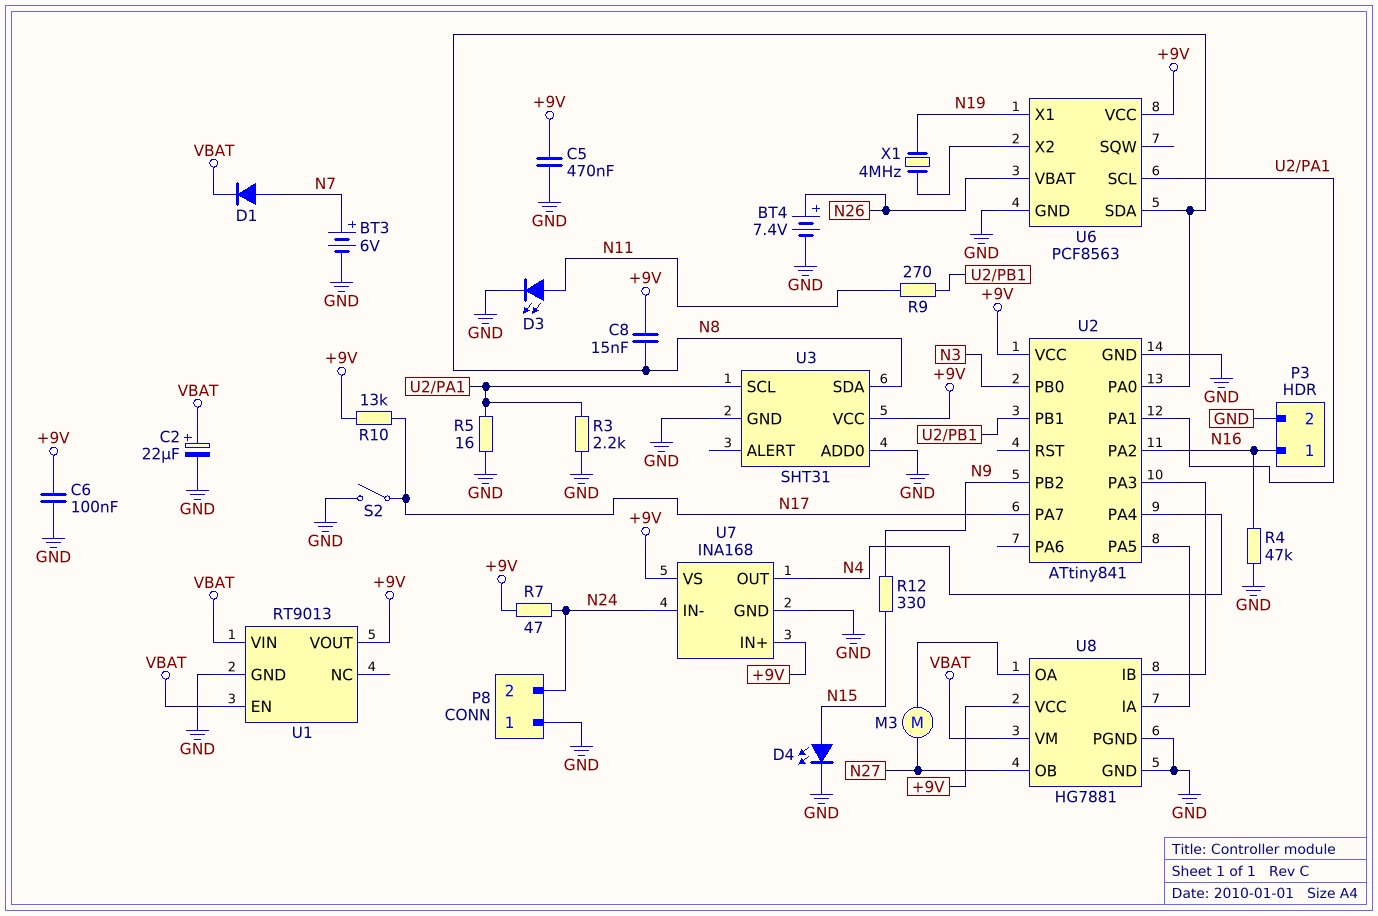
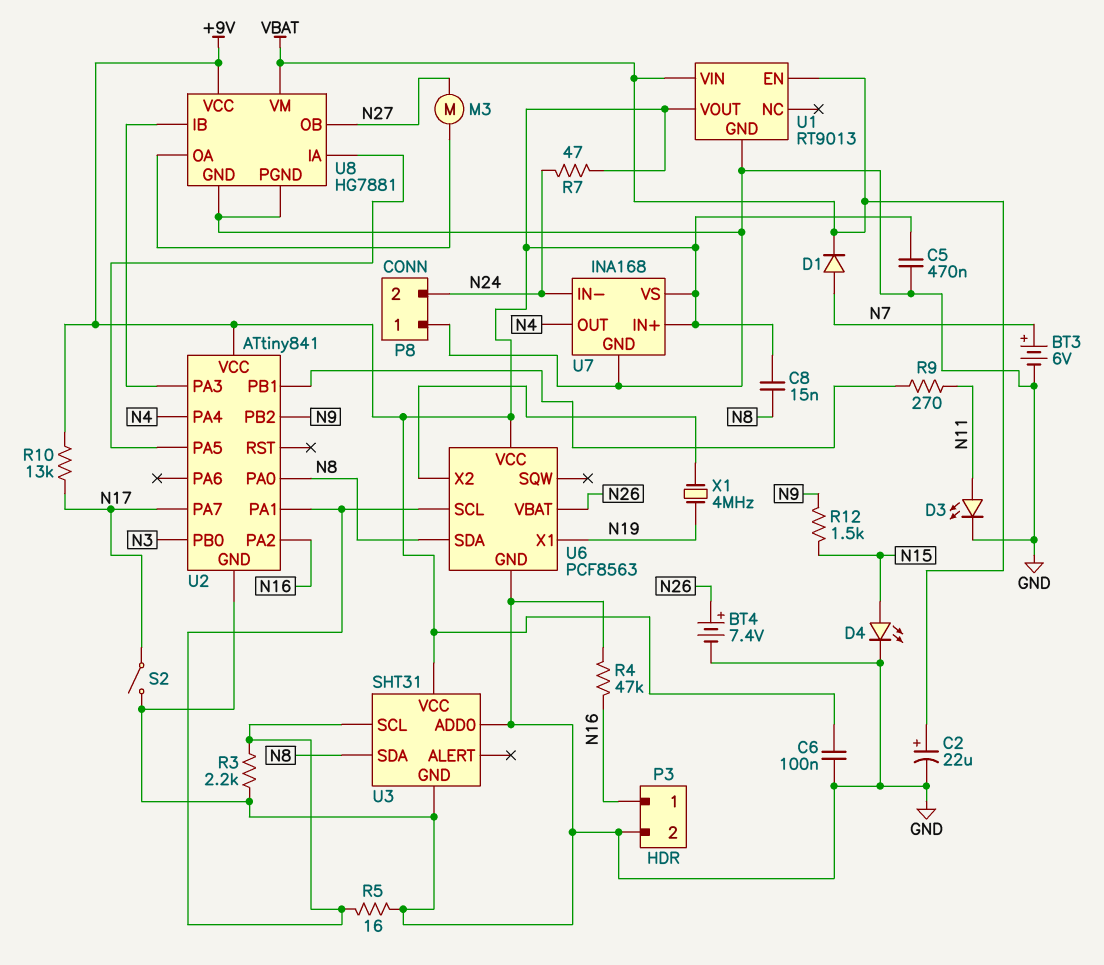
R12: 330 (N9, N15) -> 1.5k (N9, N15)

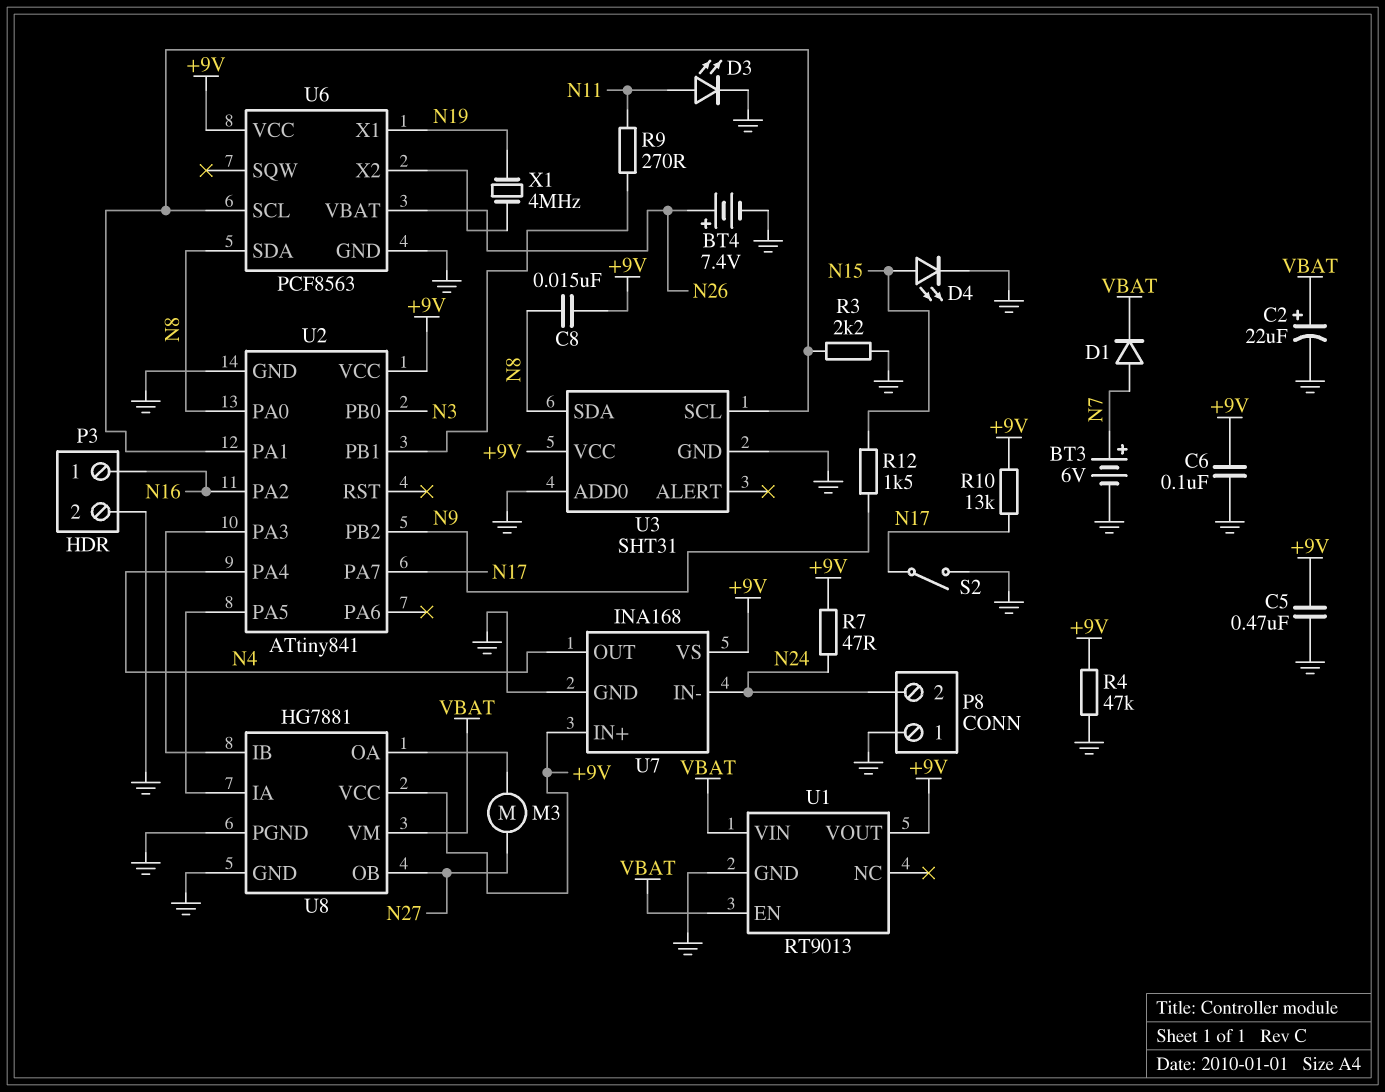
R4: 47k (GND, N16) -> 47k (+9V, GND)
R5: 16 (GND, U2/PA1) -> none

